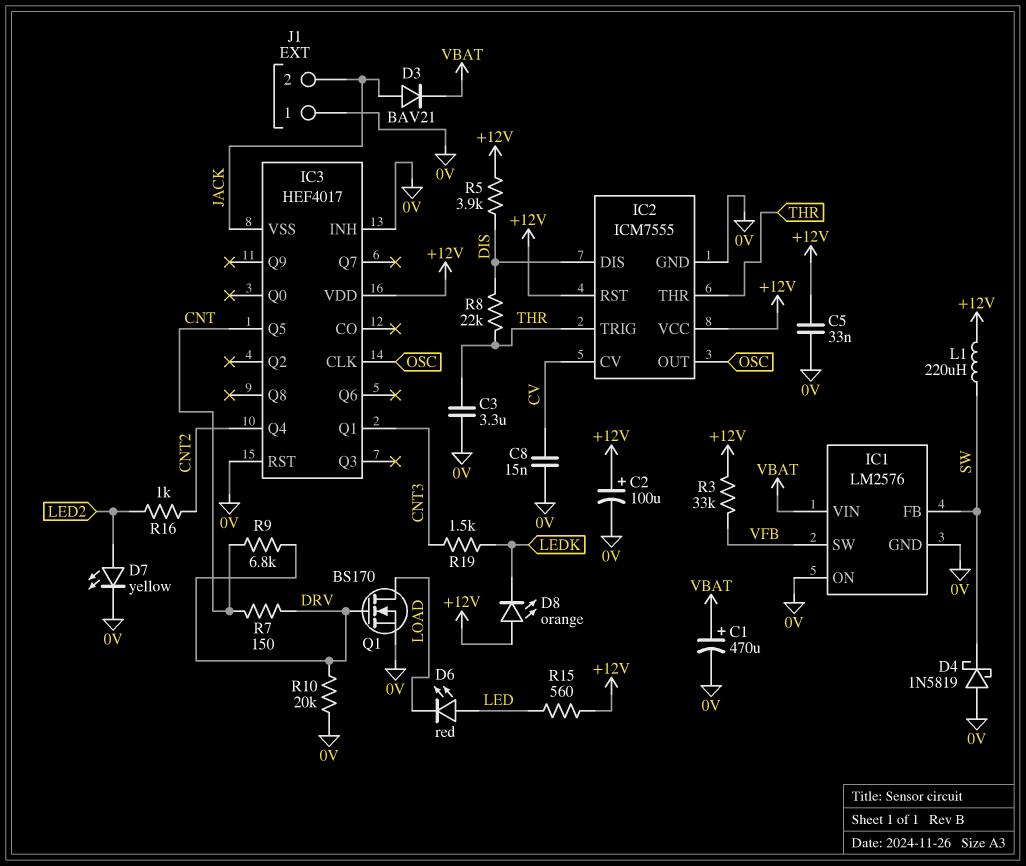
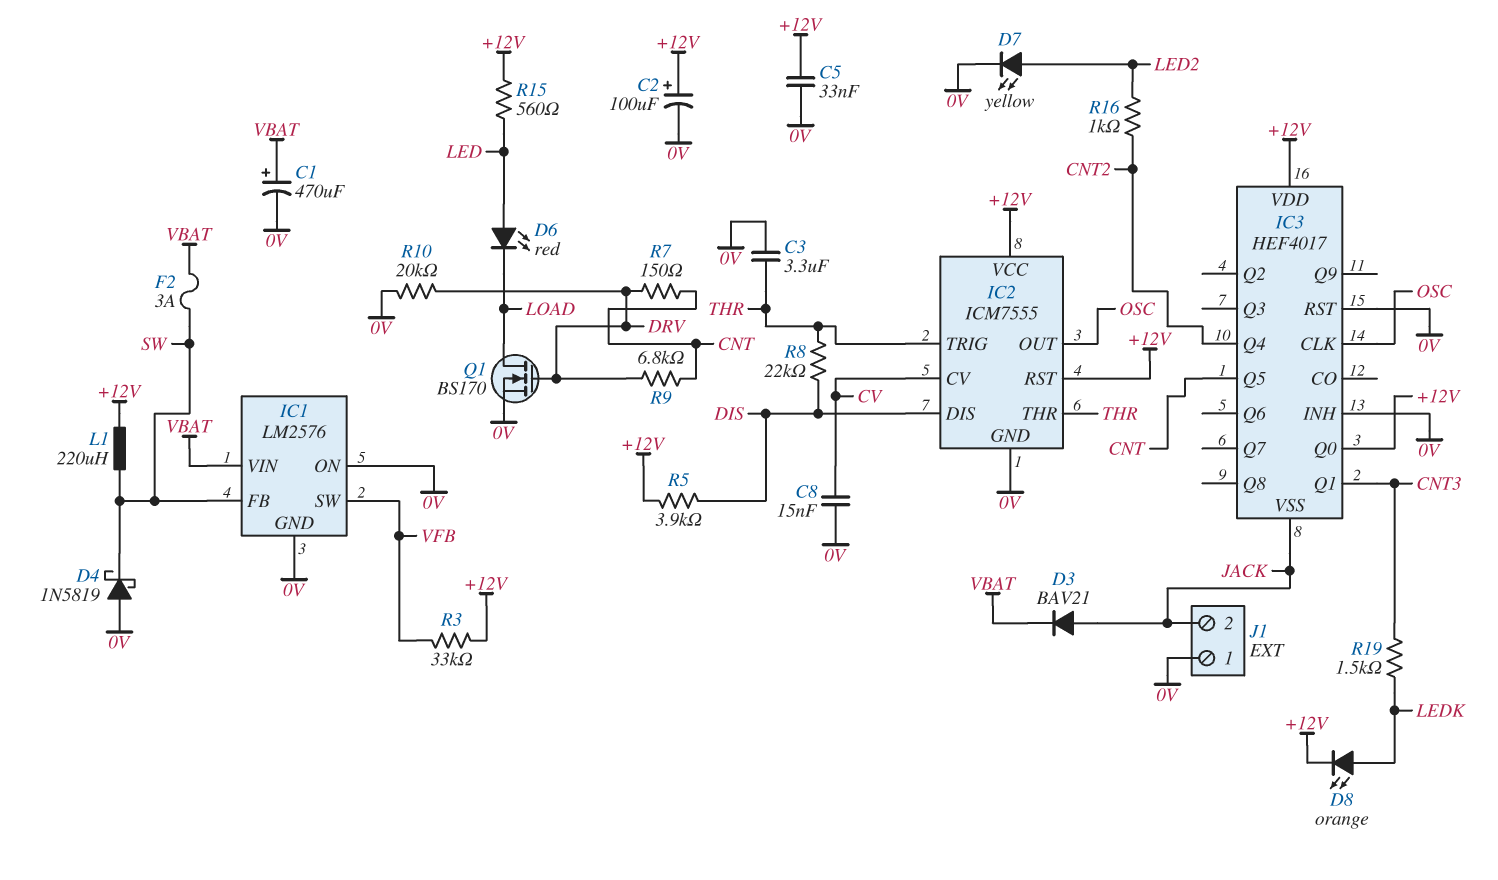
D8: LED orange (A +12V, K LEDK) -> LED orange (A LEDK, K +12V)
F2: none -> 3A (SW, VBAT)
IC3 pin Q0: none -> +12V

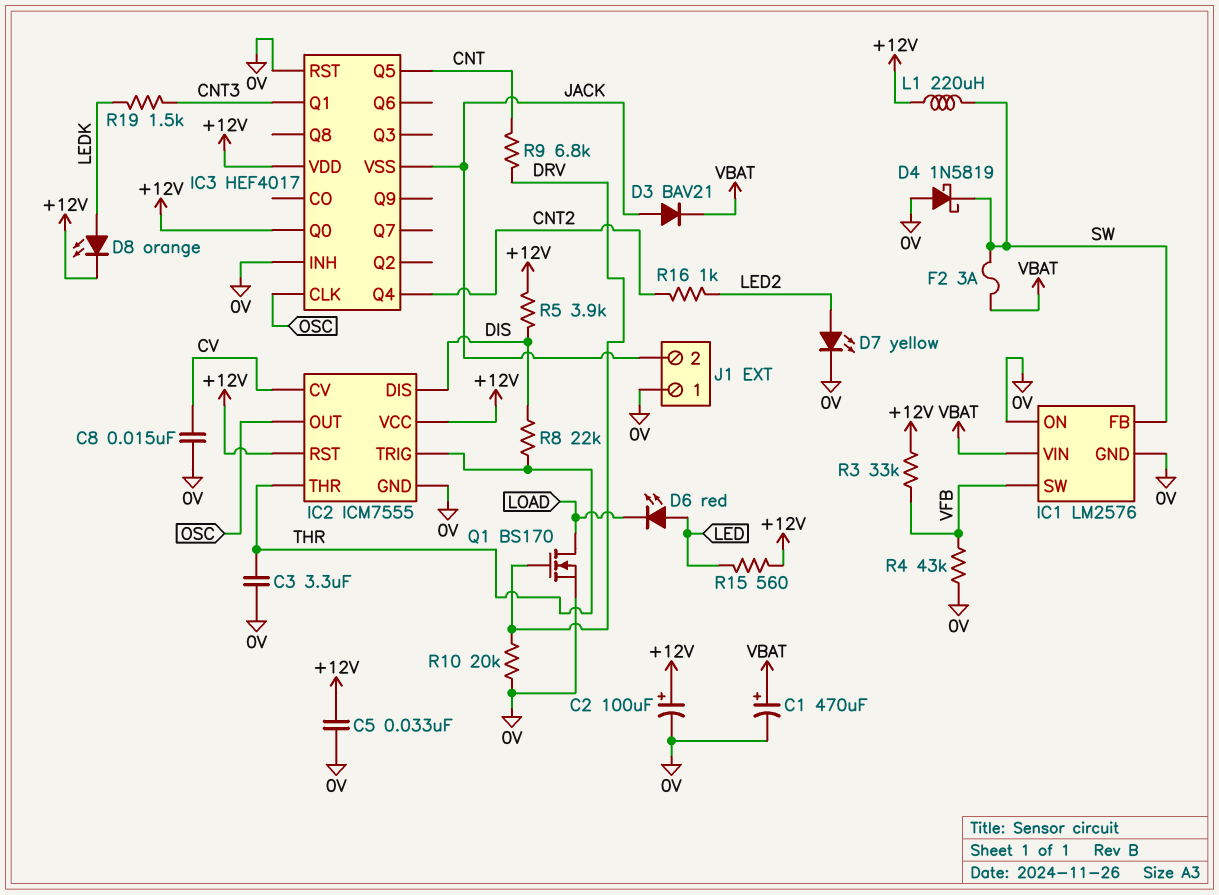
R4: none -> 43k (0V, VFB)
R7: 150 (CNT, DRV) -> none

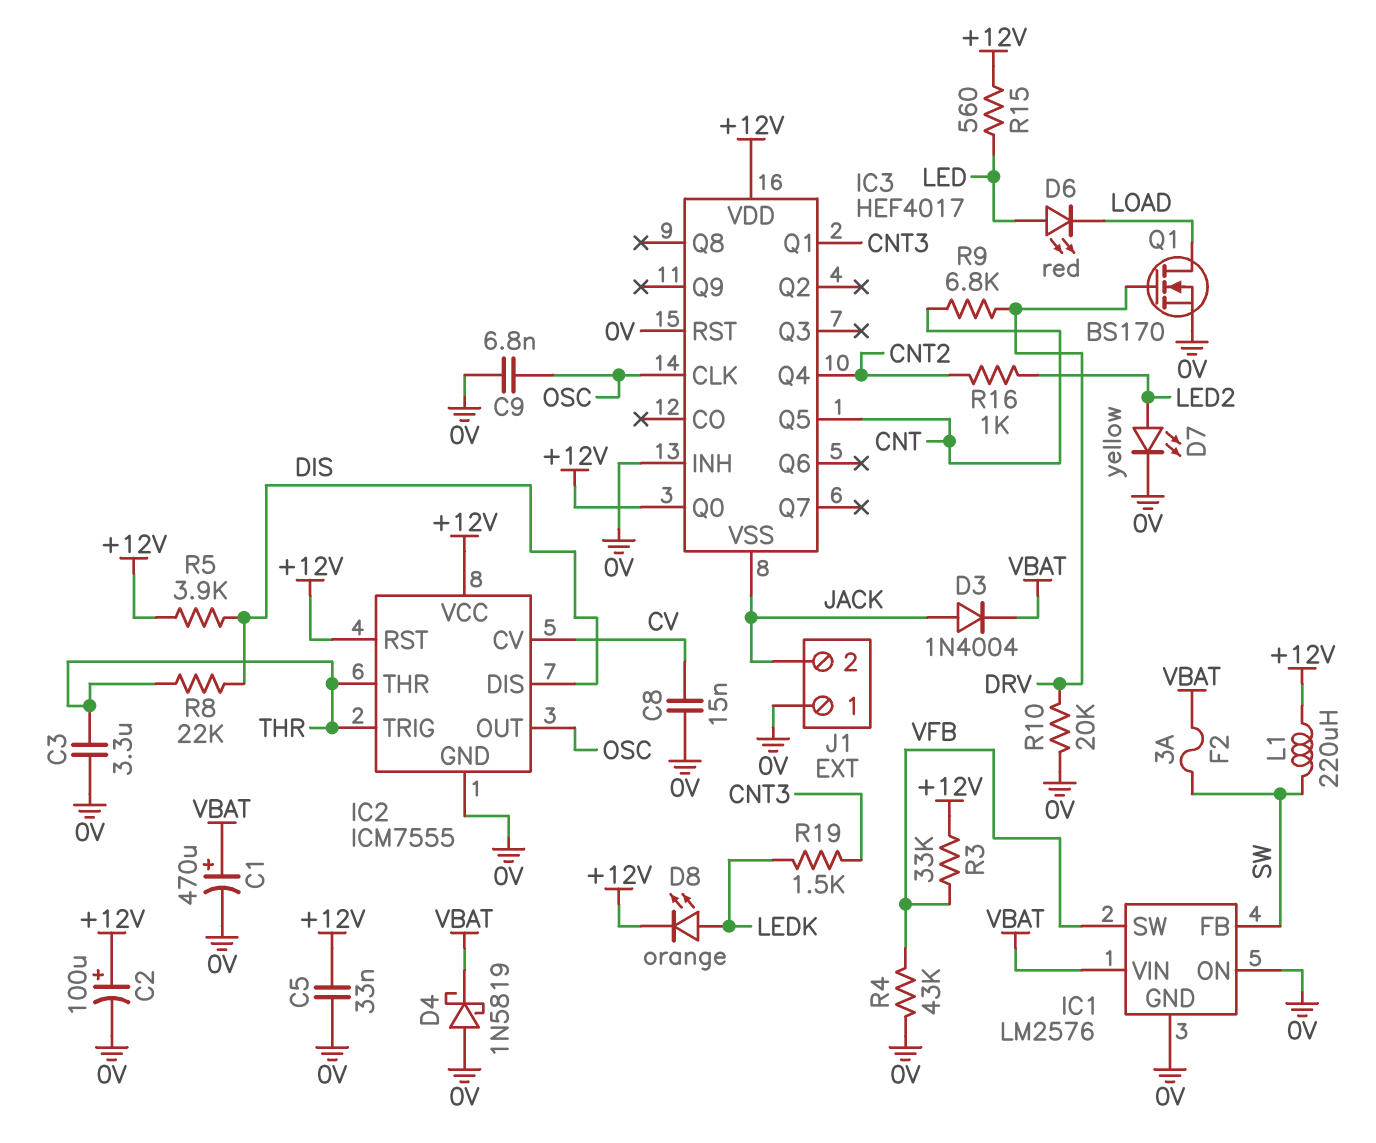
C9: none -> 6.8nF (0V, OSC)
D3: diode BAV21 (A JACK, K VBAT) -> diode 1N4004 (A JACK, K VBAT)
D4: schottky 1N5819 (A 0V, K SW) -> schottky 1N5819 (A 0V, K VBAT)

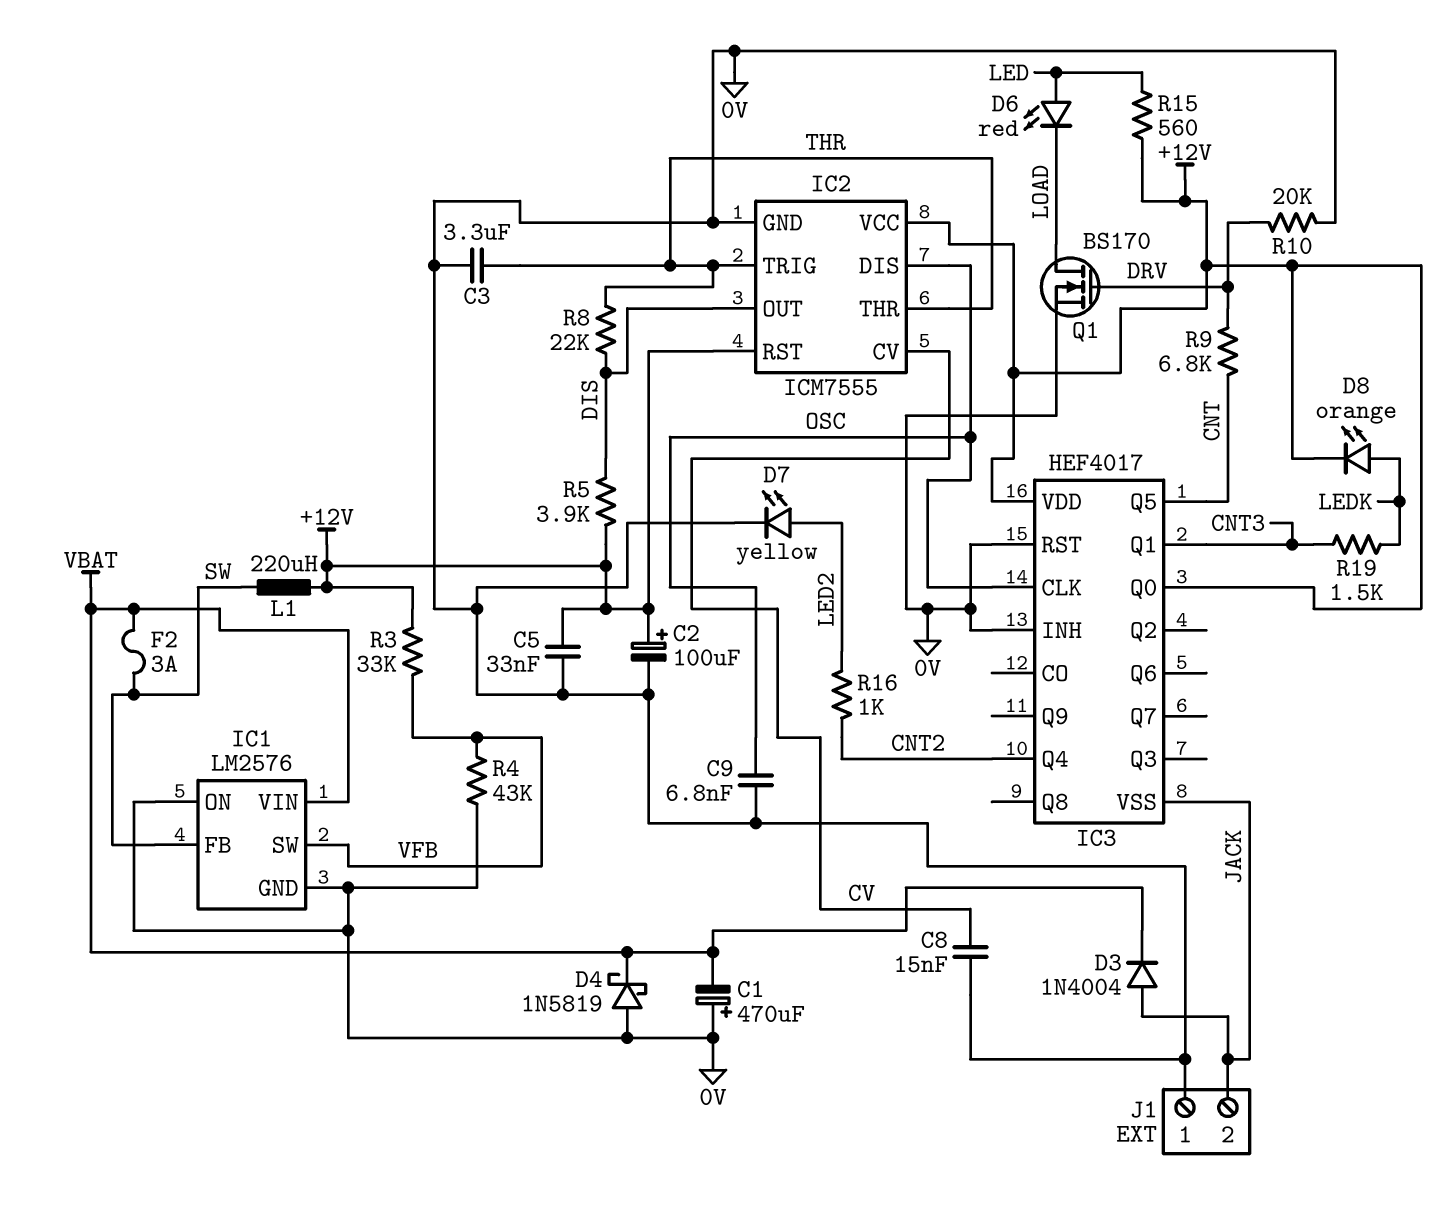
C1: 470uF (plus VBAT, minus 0V) -> 470uF (plus 0V, minus VBAT)
IC2 pin DIS: DIS -> OSC
IC2 pin OUT: OSC -> DIS

